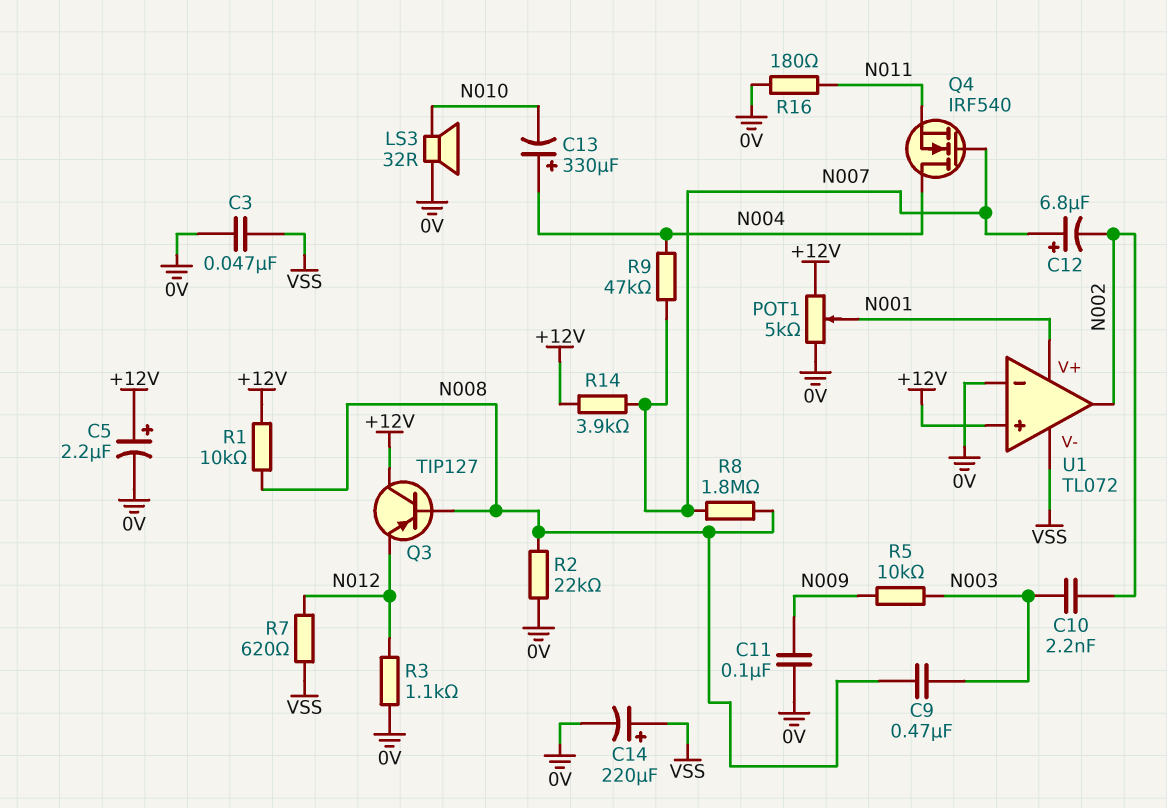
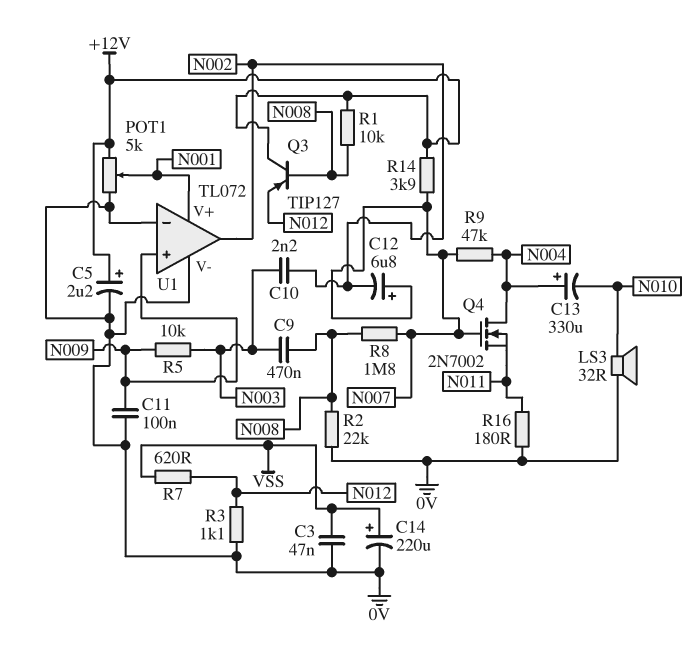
Q4: NMOS IRF540 (G N007, D N004, S N011) -> NMOS 2N7002 (G N007, D N004, S N011)
U1 pin V-: VSS -> 0V
U1 pin in+: +12V -> N009

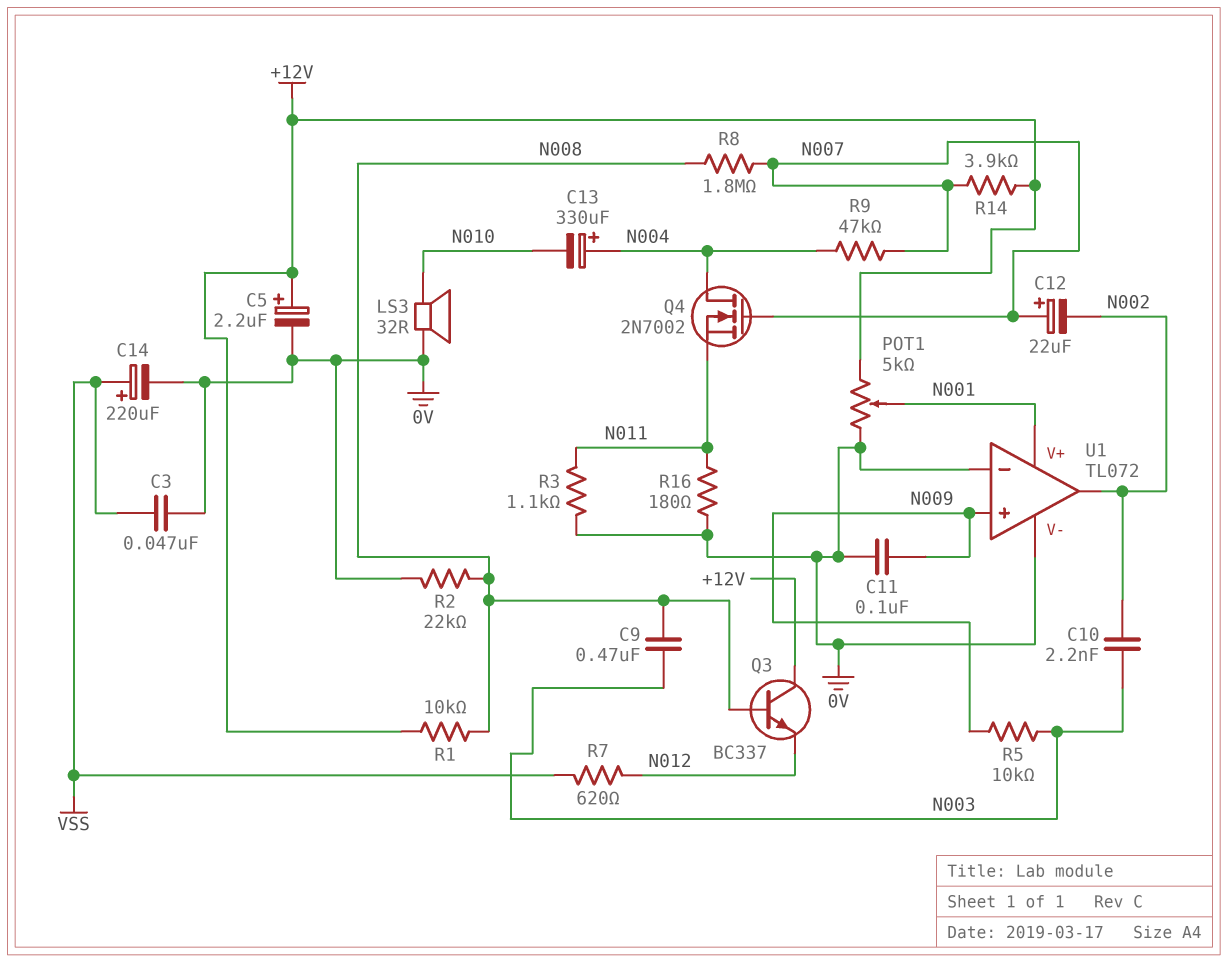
C12: 6.8uF (plus N007, minus N002) -> 22uF (plus N007, minus N002)
Q3: PNP TIP127 (B N008, C +12V, E N012) -> NPN BC337 (B N008, C +12V, E N012)
R3: 1.1k (0V, N012) -> 1.1k (0V, N011)

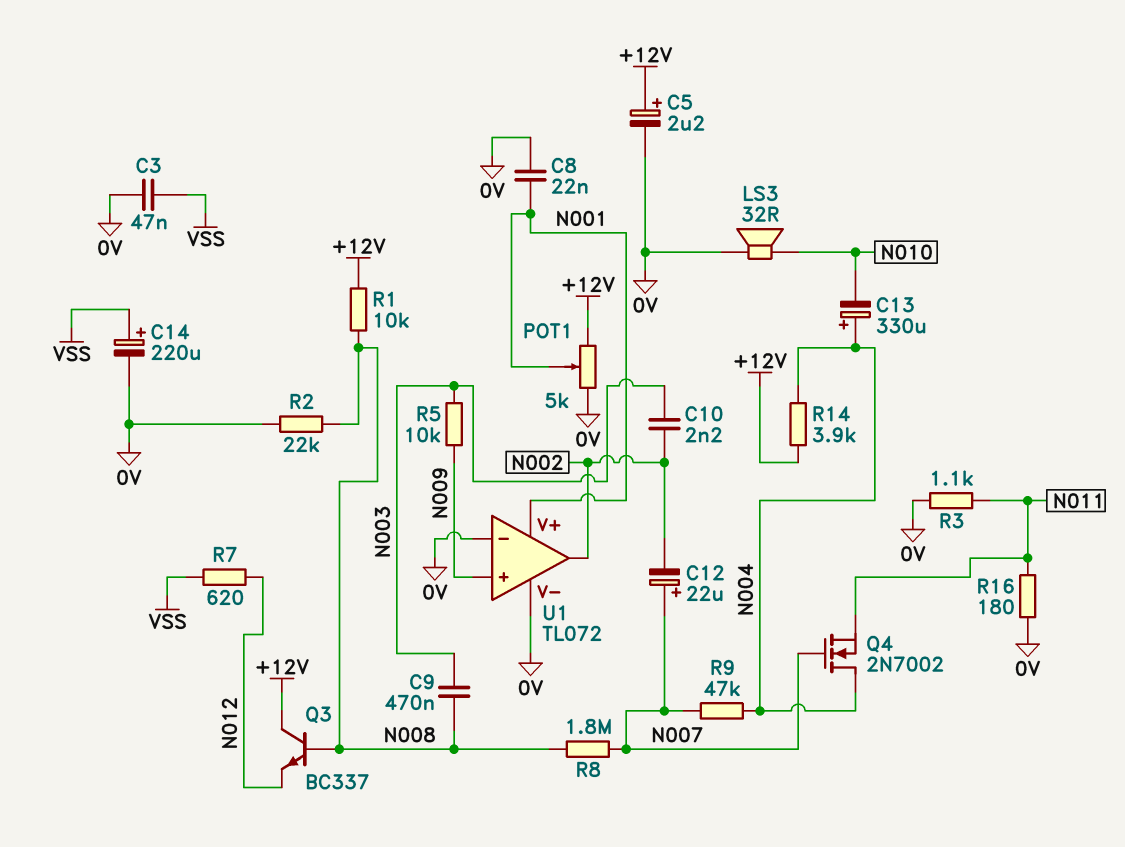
C8: none -> 22nF (0V, N001)
C11: 100nF (0V, N009) -> none
R14: 3.9k (+12V, N007) -> 3.9k (+12V, N004)

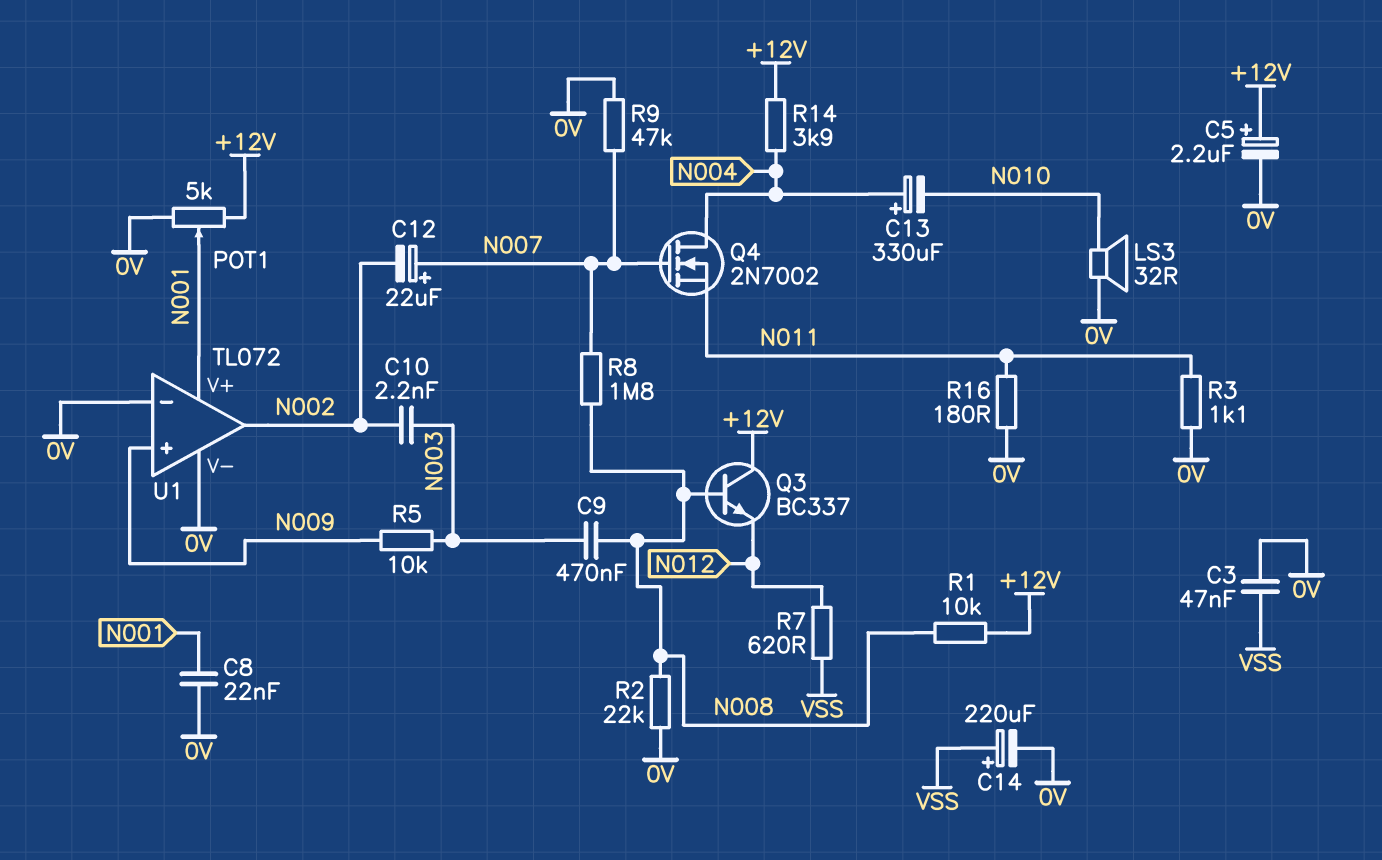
R9: 47k (N004, N007) -> 47k (0V, N007)

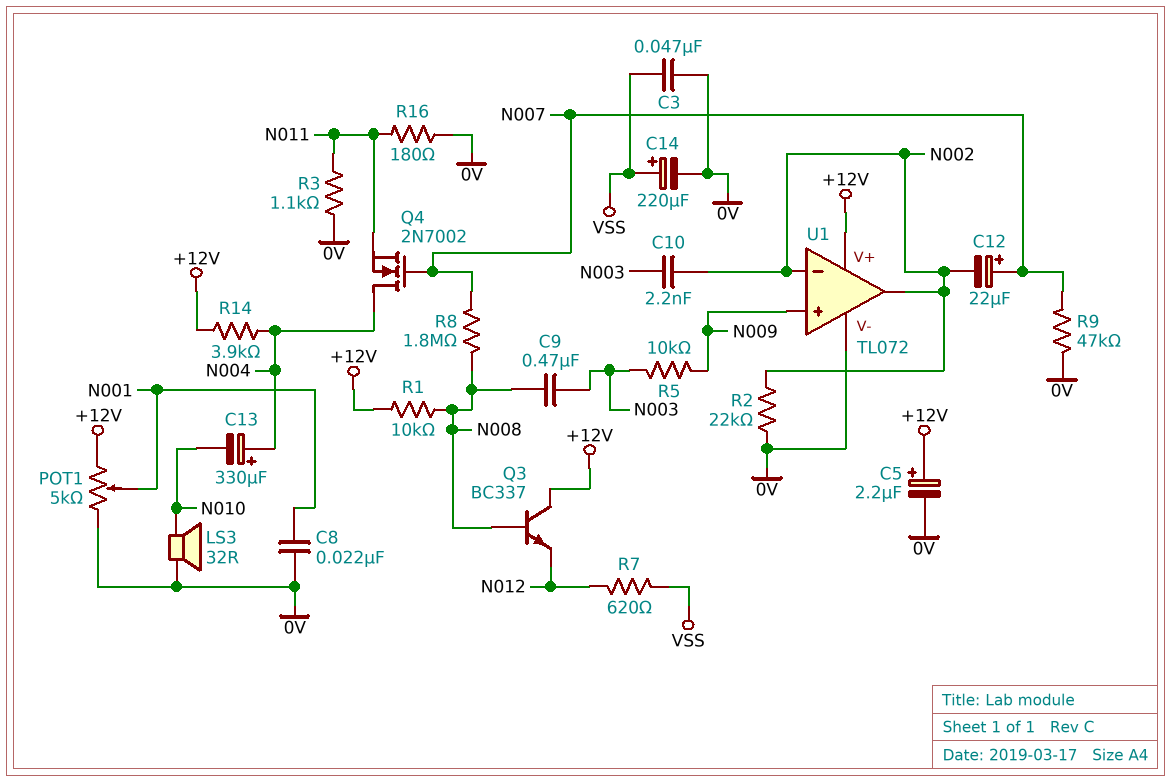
R2: 22k (0V, N008) -> 22k (0V, N002)
U1 pin V+: N001 -> +12V
U1 pin in-: 0V -> N002

